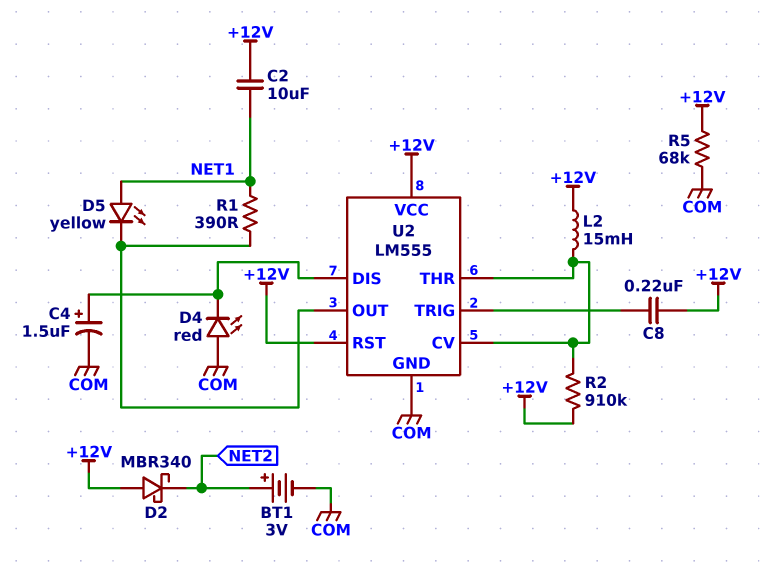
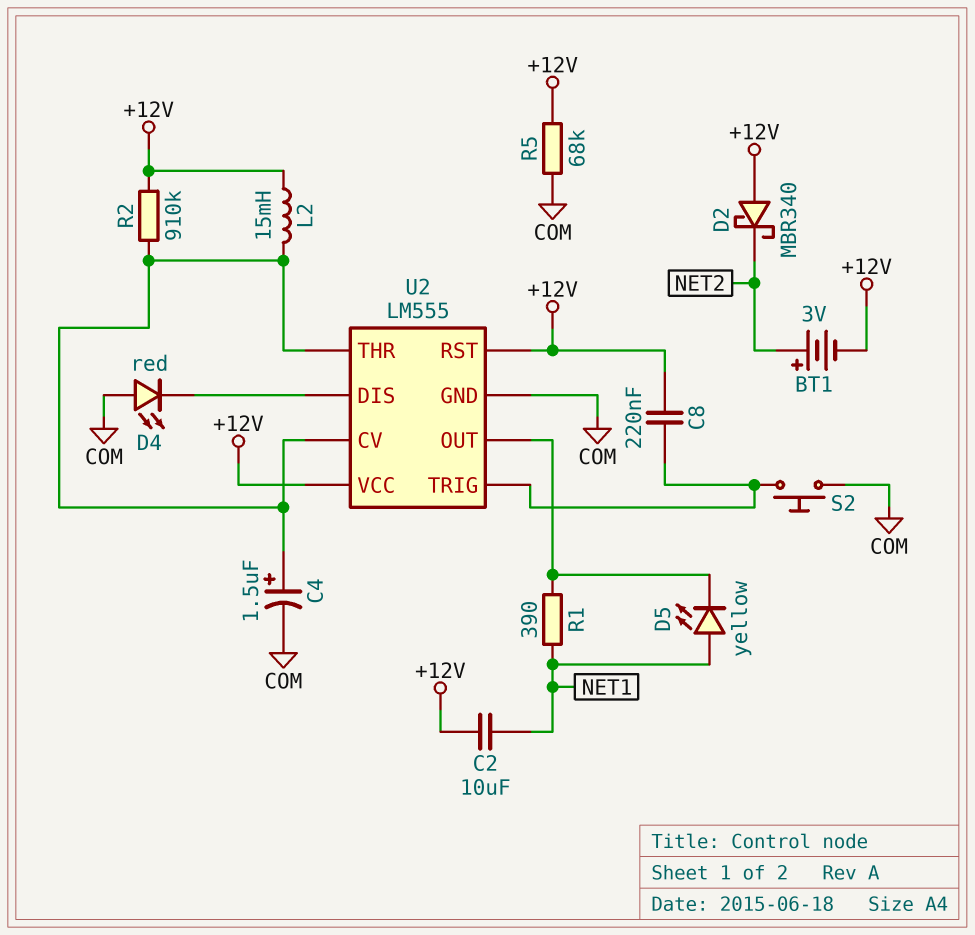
BT1: 3V (plus NET2, minus COM) -> 3V (plus NET2, minus +12V)
C4: 1.5uF (plus U2/DIS, minus COM) -> 1.5uF (plus U2/CV, minus COM)
S2: none -> button (COM, U2/TRIG)

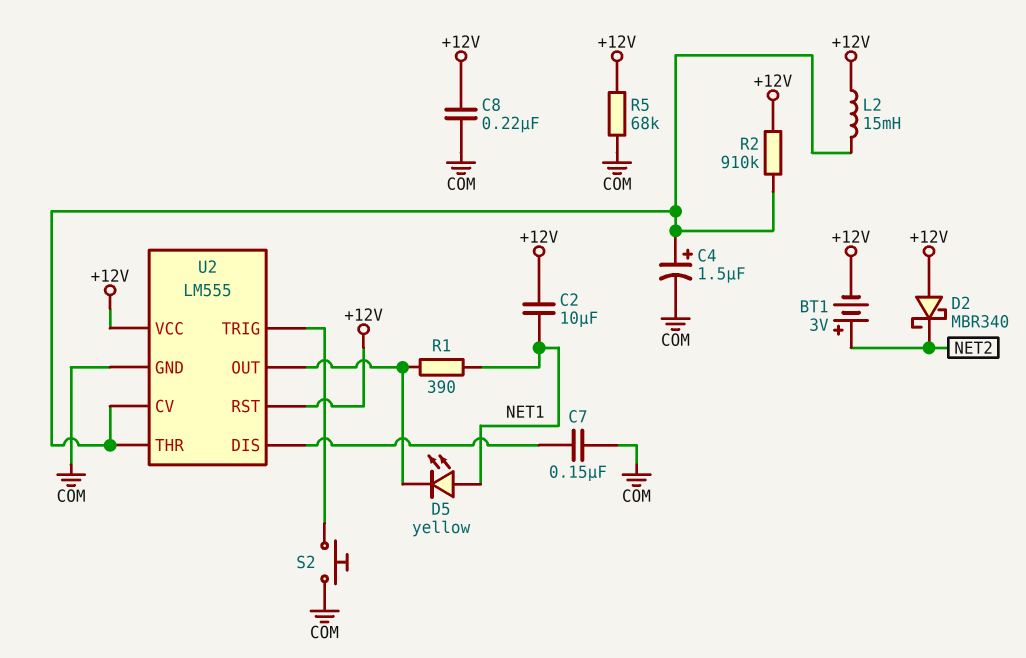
C7: none -> 150nF (COM, U2/DIS)
C8: 220nF (+12V, U2/TRIG) -> 220nF (+12V, COM)
D4: LED red (A COM, K U2/DIS) -> none

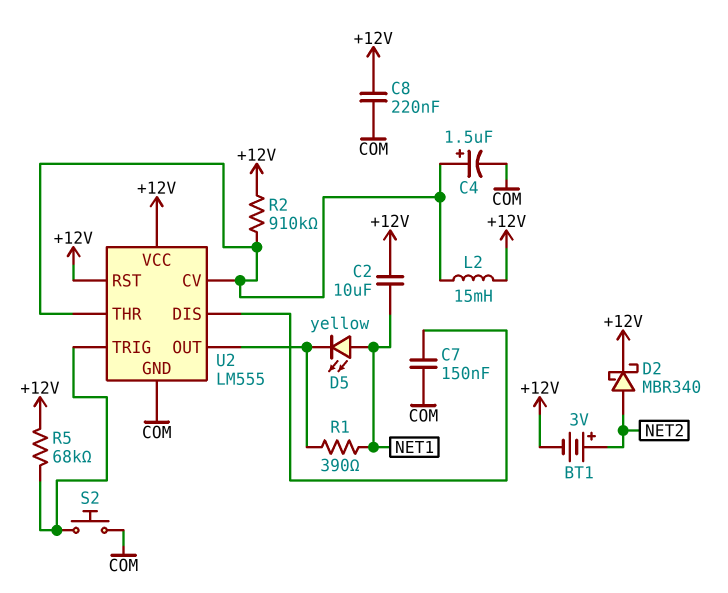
D2: schottky MBR340 (A +12V, K NET2) -> schottky MBR340 (A NET2, K +12V)
R5: 68k (+12V, COM) -> 68k (+12V, U2/TRIG)

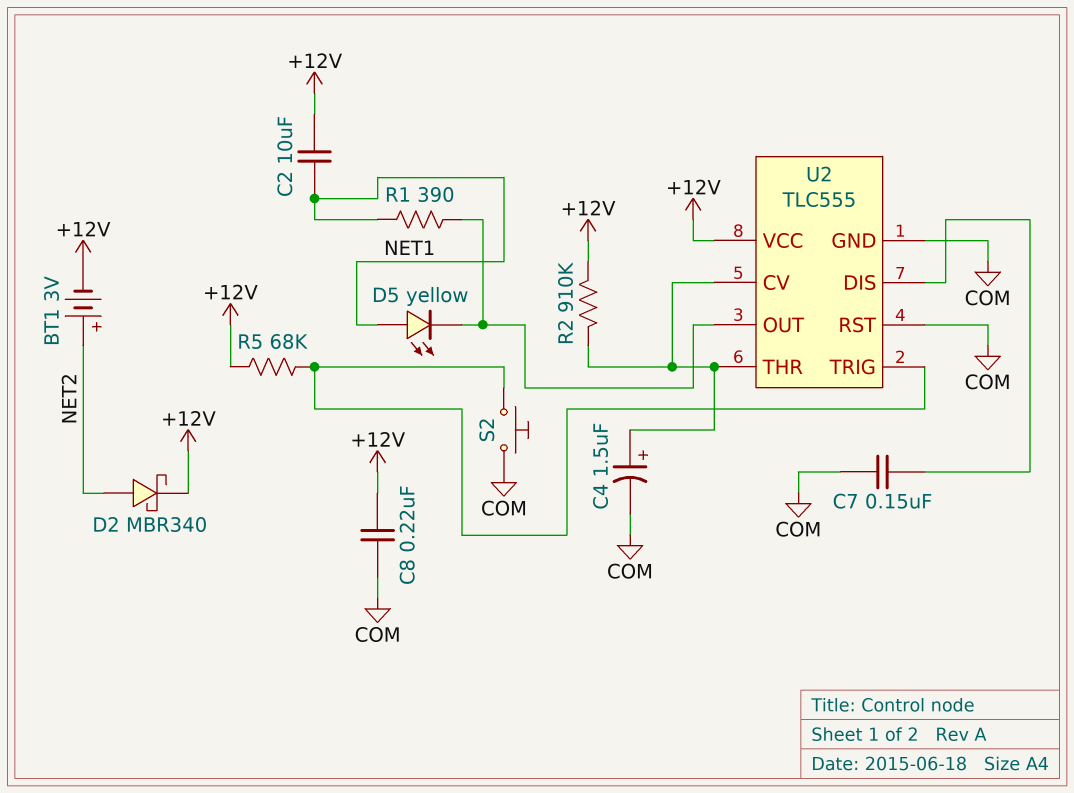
L2: 15mH (+12V, U2/CV) -> none
U2: LM555 -> TLC555
U2 pin RST: +12V -> COM

